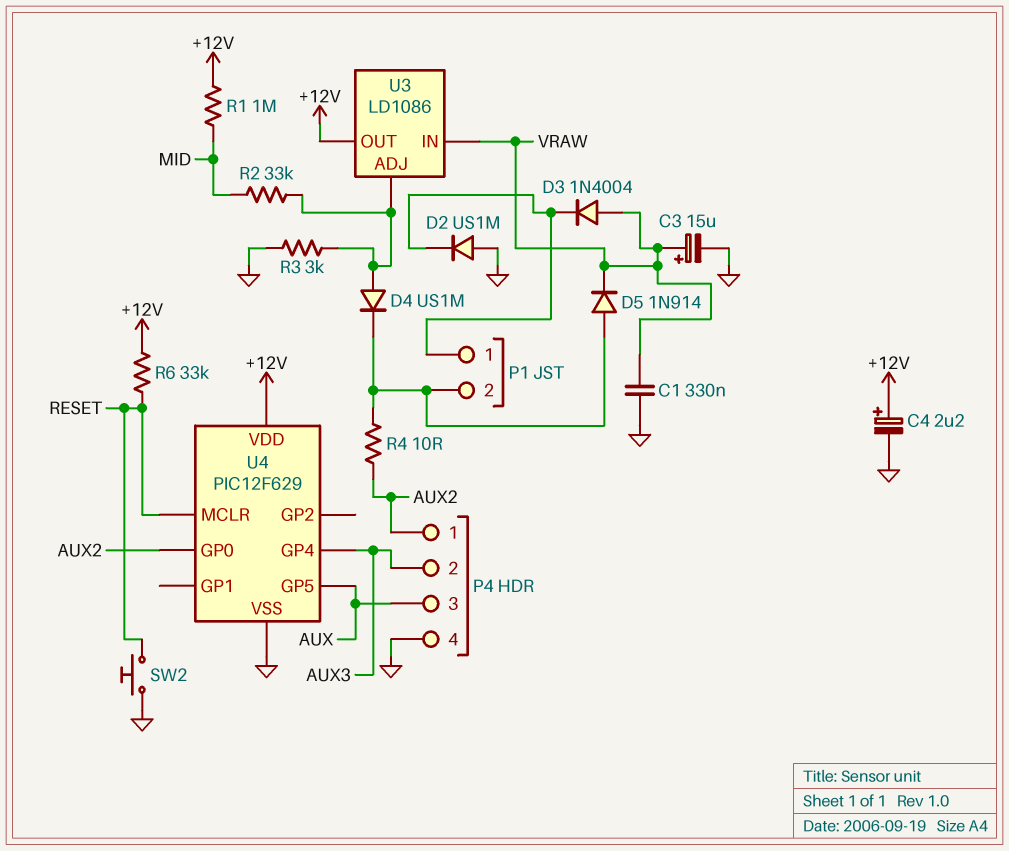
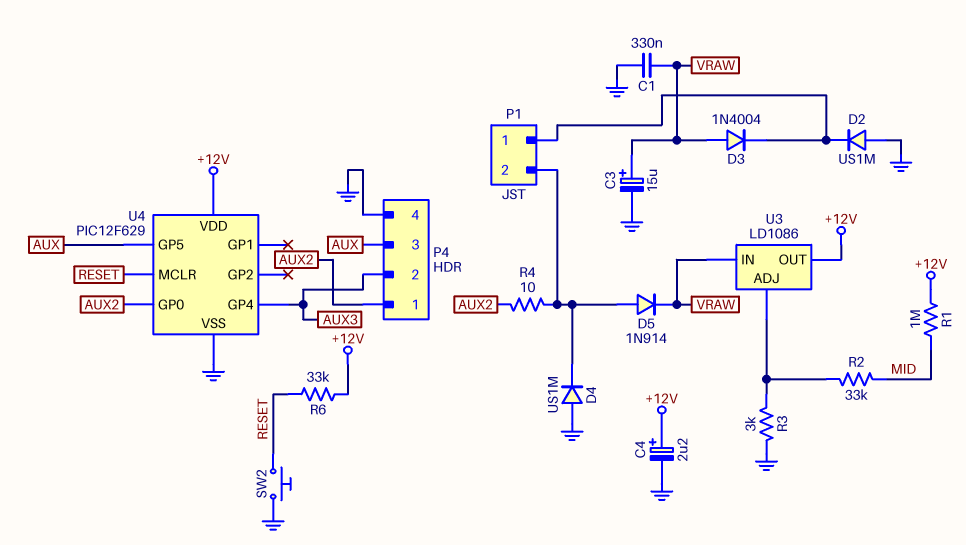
D4: diode US1M (A U3/ADJ, K P1/2) -> diode US1M (A GND, K P1/2)

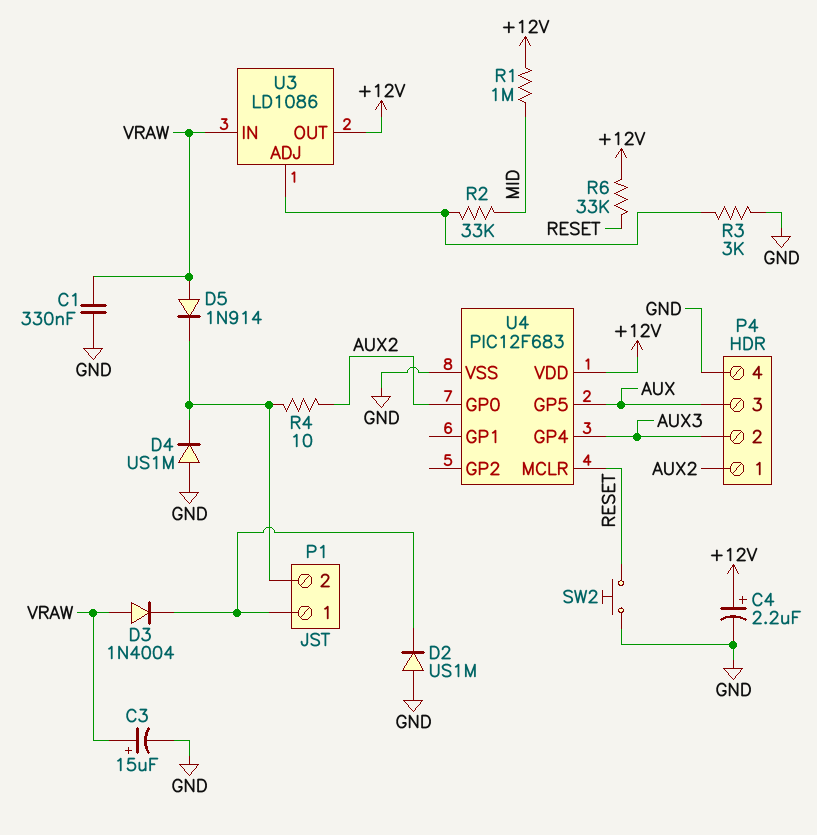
D5: diode 1N914 (A P1/2, K VRAW) -> diode 1N914 (A VRAW, K P1/2)
U4: PIC12F629 -> PIC12F683

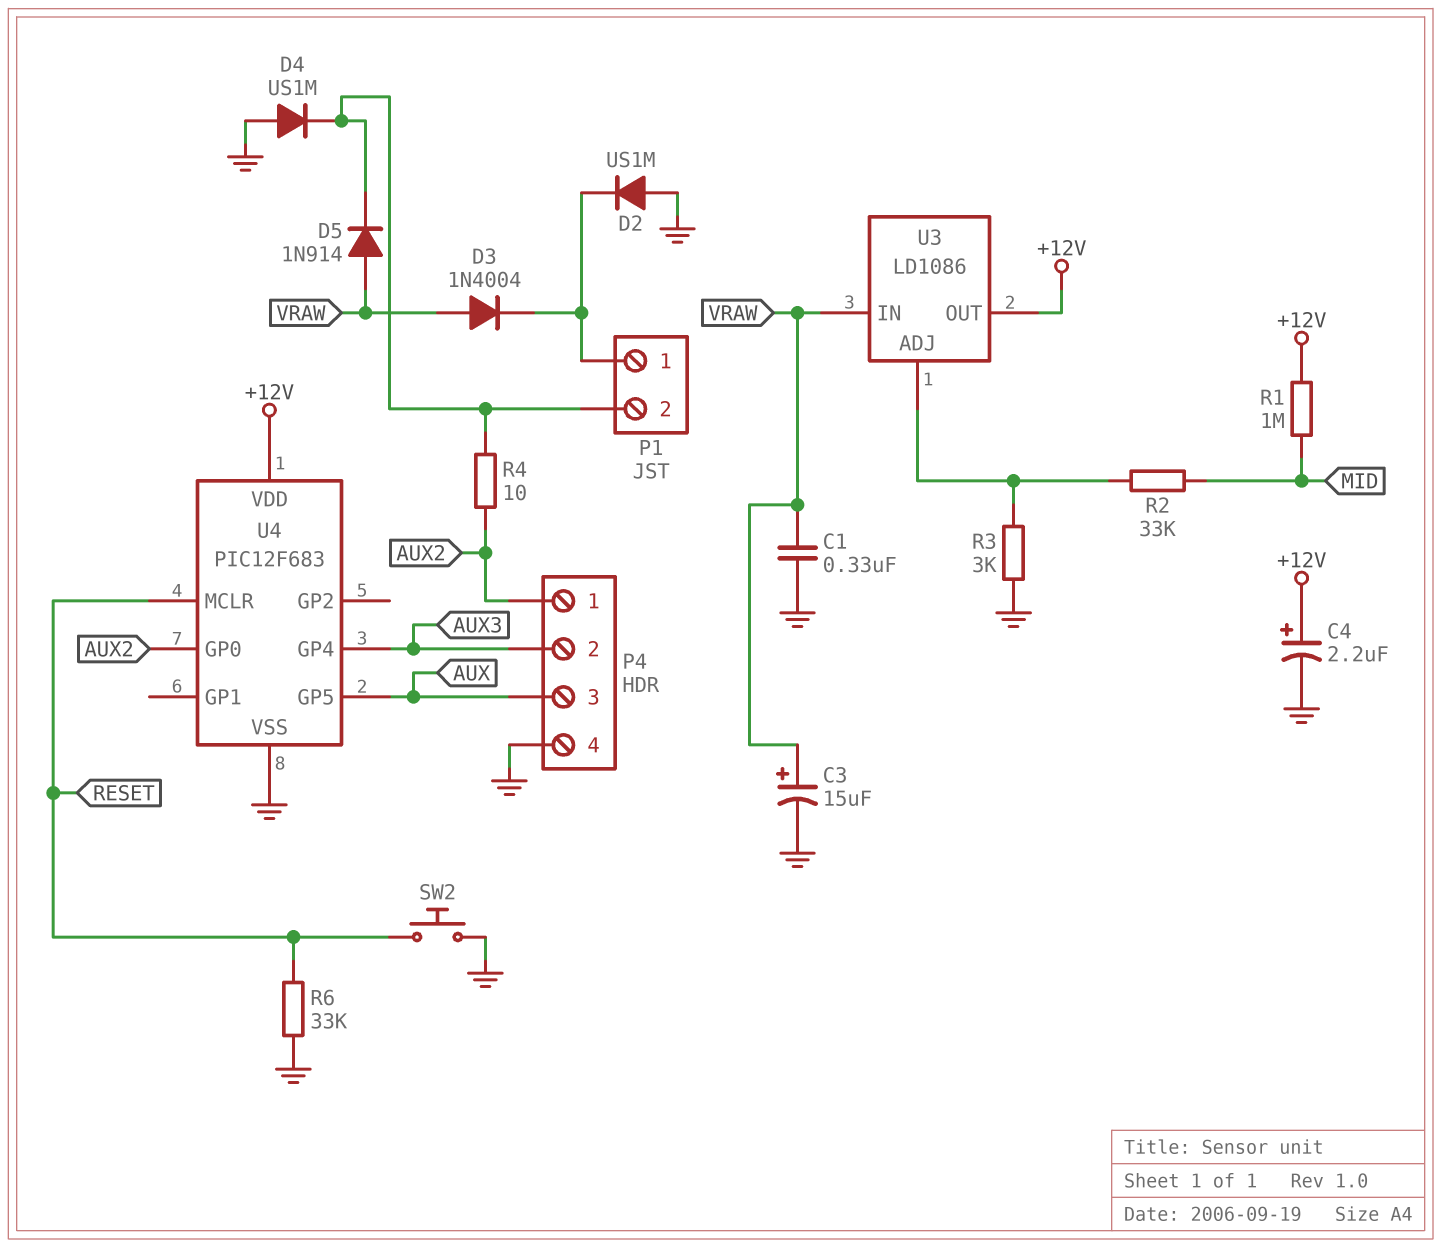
R6: 33k (+12V, RESET) -> 33k (GND, RESET)

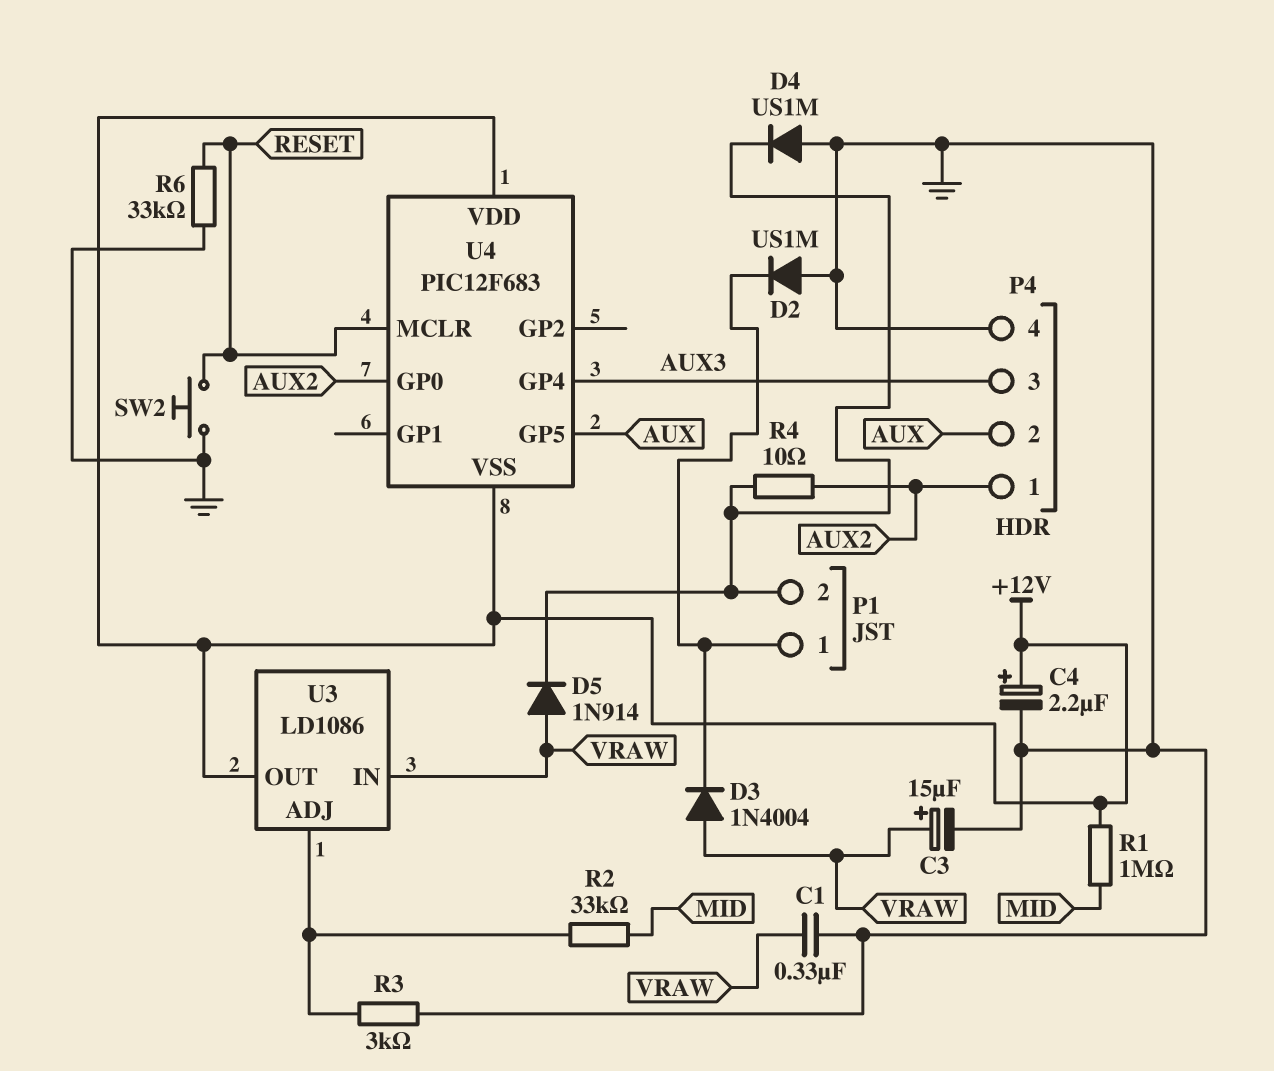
P4 pin 2: AUX3 -> AUX
P4 pin 3: AUX -> AUX3
U4 pin VSS: GND -> +12V

